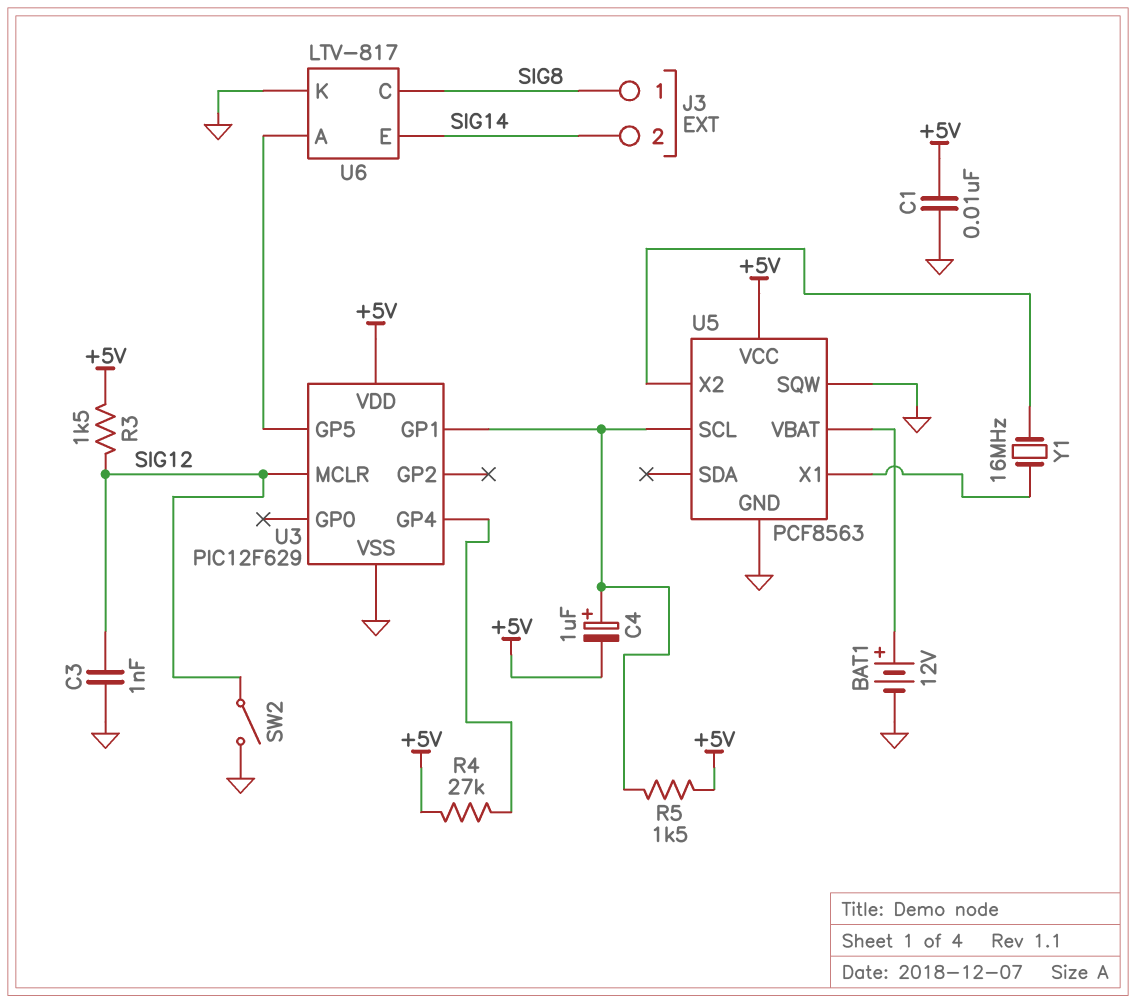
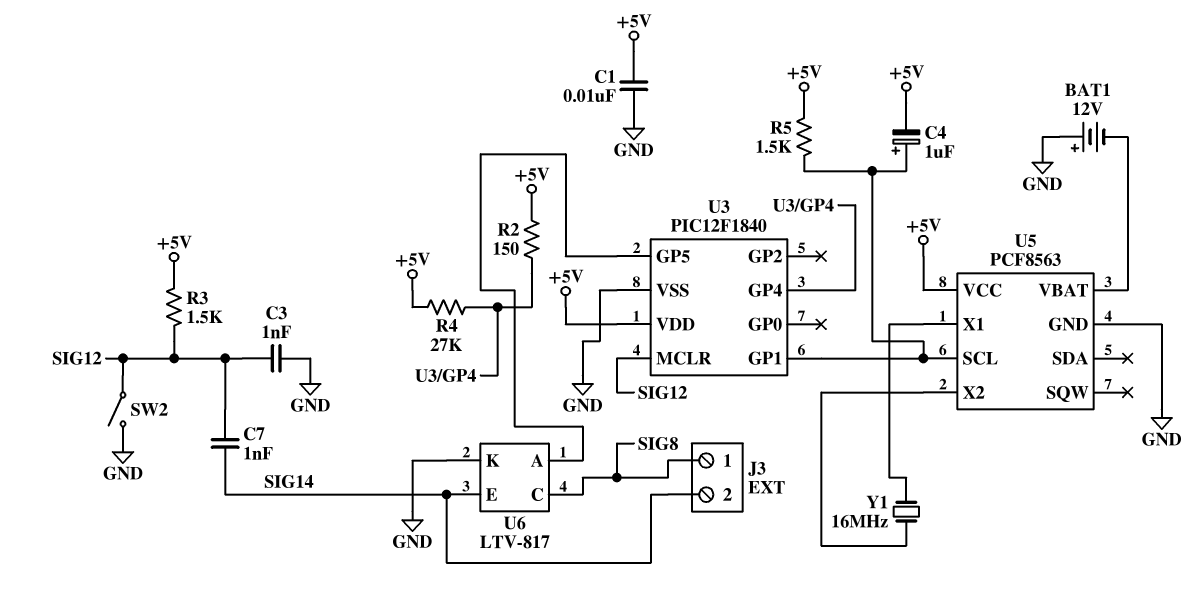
BAT1: 12V (plus U5/VBAT, minus GND) -> 12V (plus GND, minus U5/VBAT)
C7: none -> 1nF (SIG12, SIG14)
R2: none -> 150 (+5V, U3/GP4)
U3: PIC12F629 -> PIC12F1840
U5 pin SQW: GND -> none

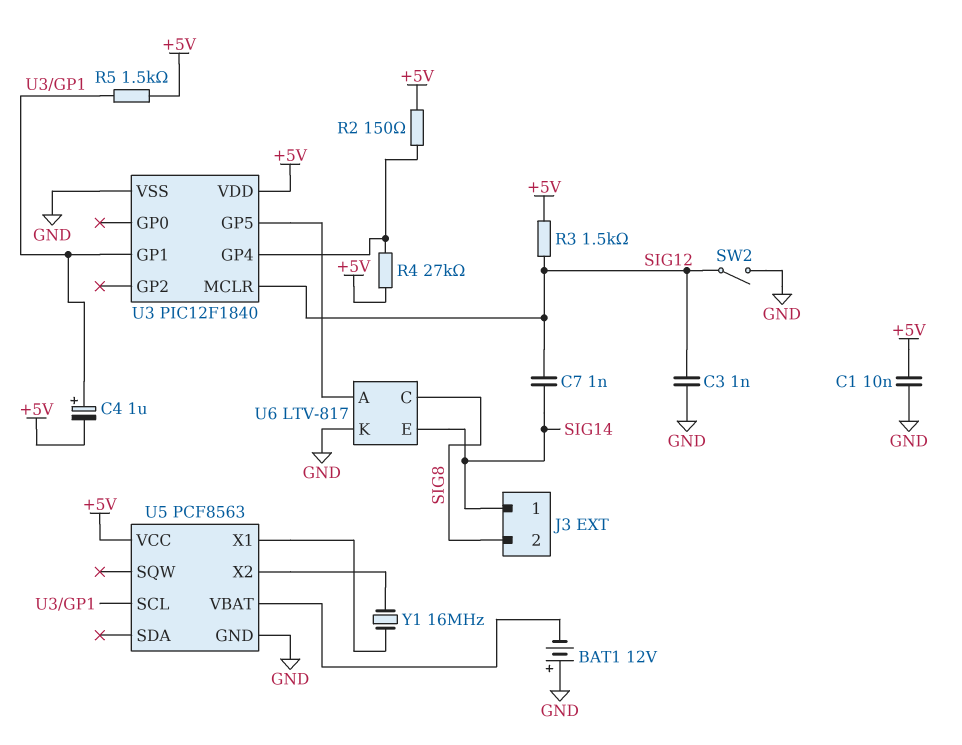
J3 pin 1: SIG8 -> SIG14
J3 pin 2: SIG14 -> SIG8

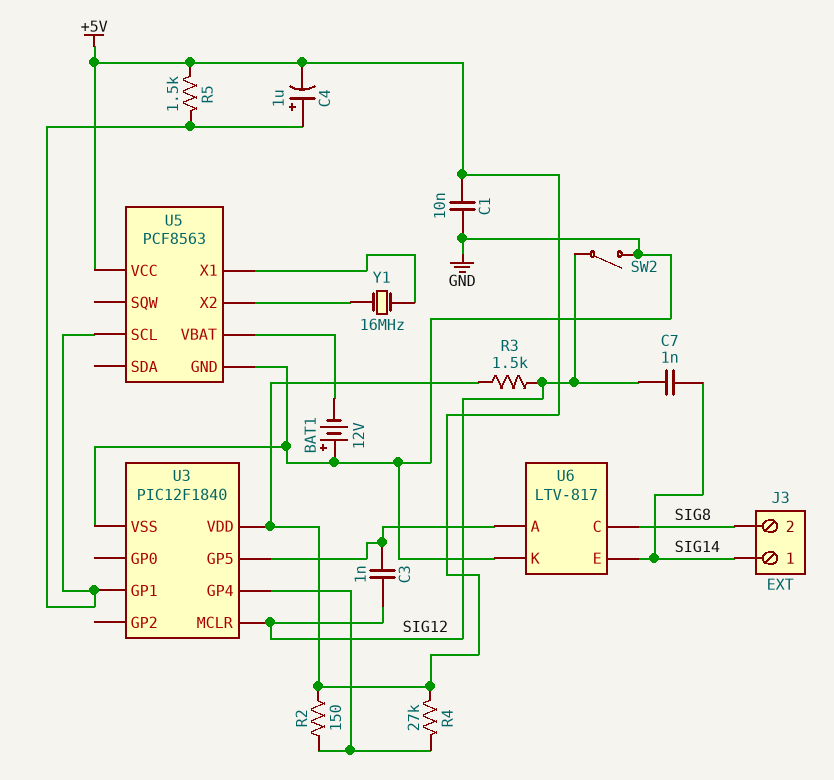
C3: 1nF (GND, SIG12) -> 1nF (SIG12, U3/GP5)

